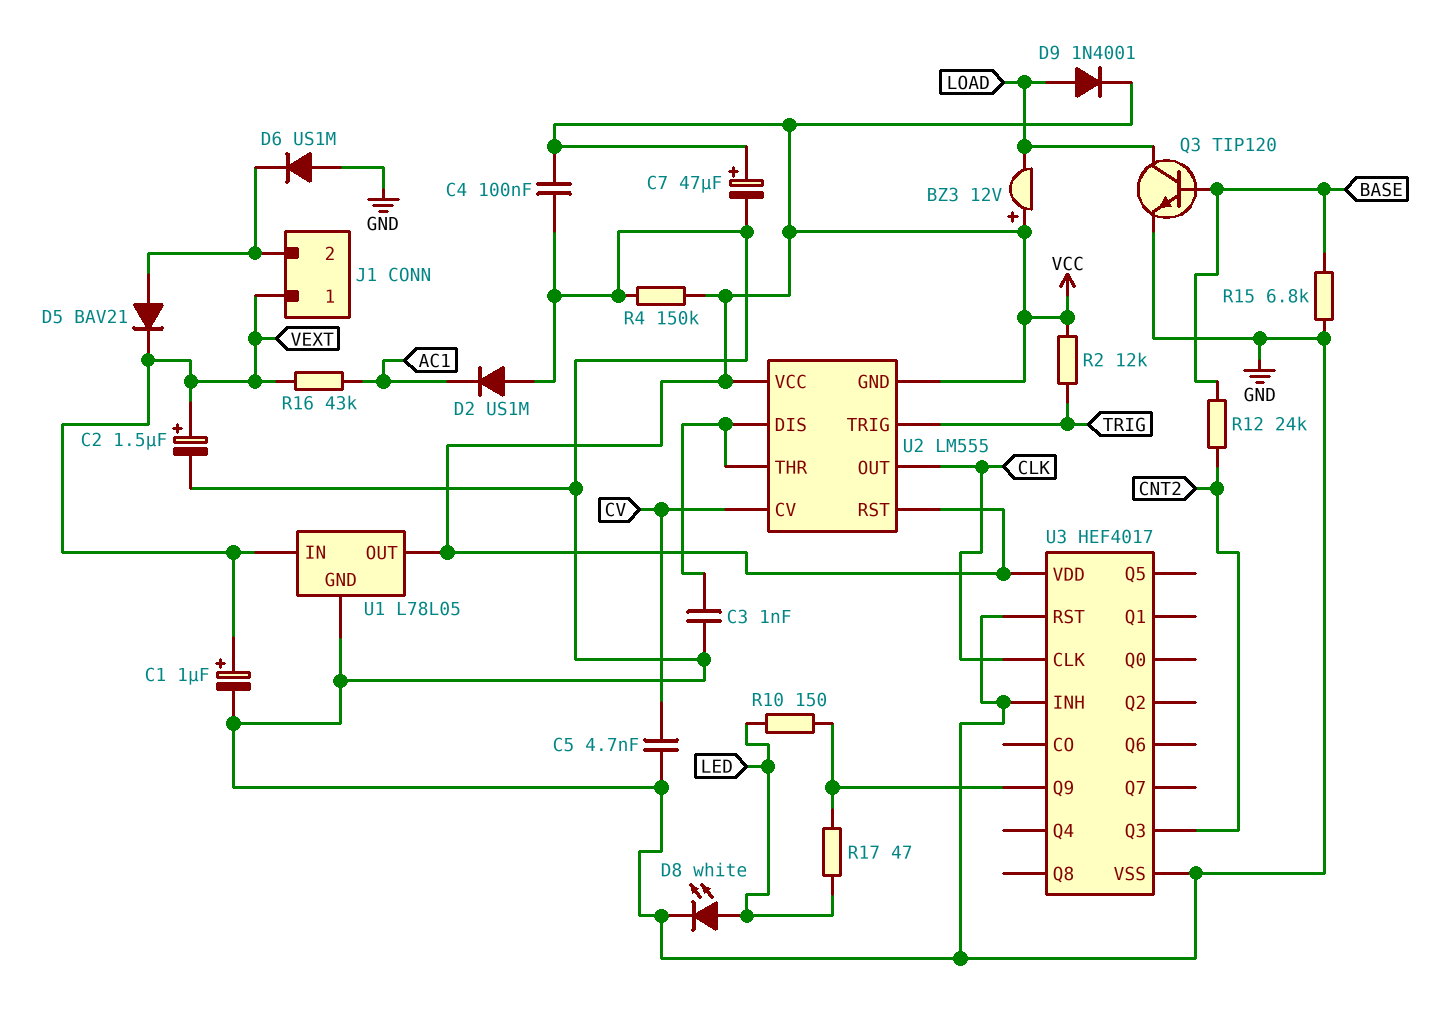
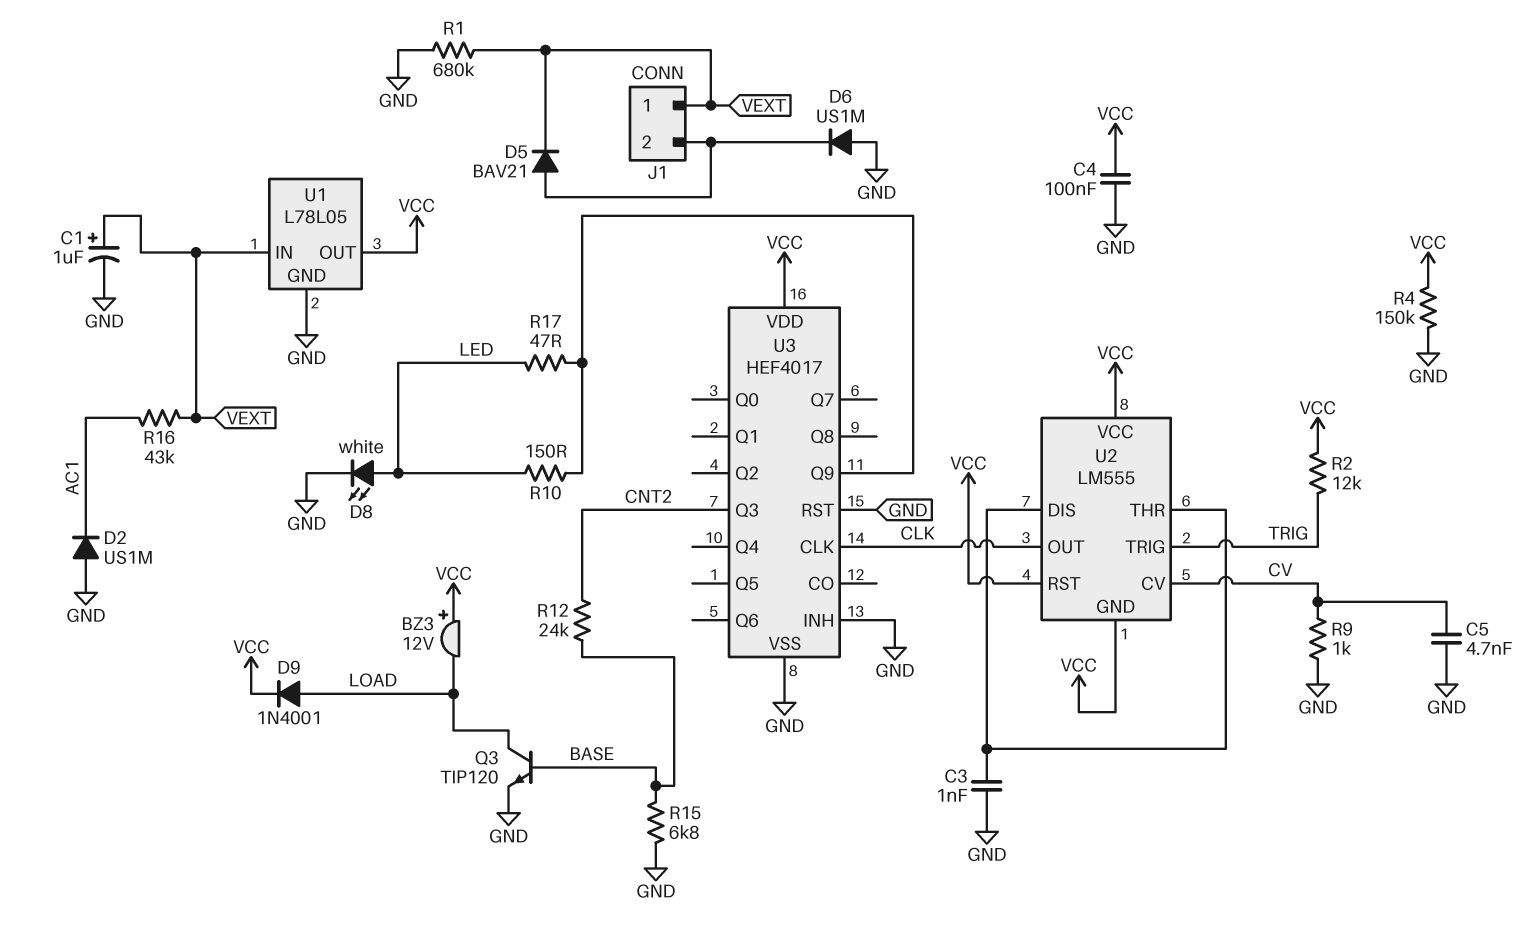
C2: 1.5uF (plus VEXT, minus GND) -> none
C7: 47uF (plus VCC, minus GND) -> none
R1: none -> 680k (GND, VEXT)
R9: none -> 1k (CV, GND)

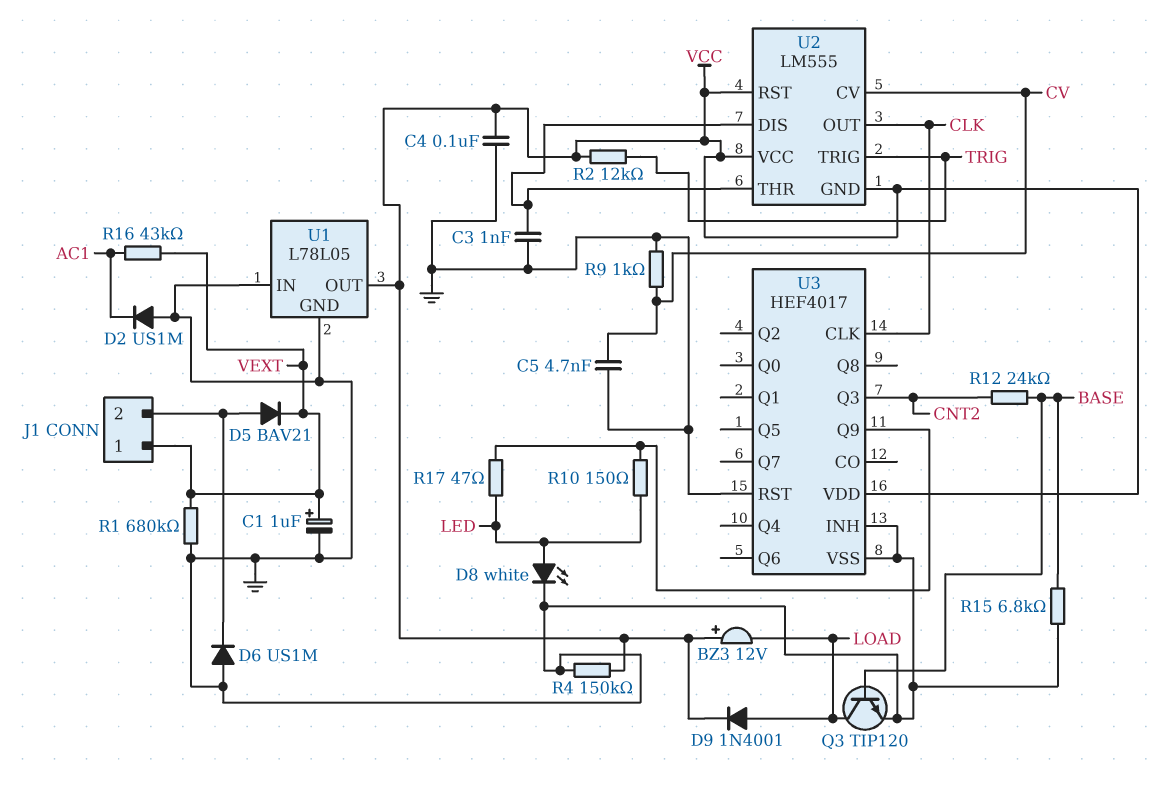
U1 pin IN: VEXT -> GND

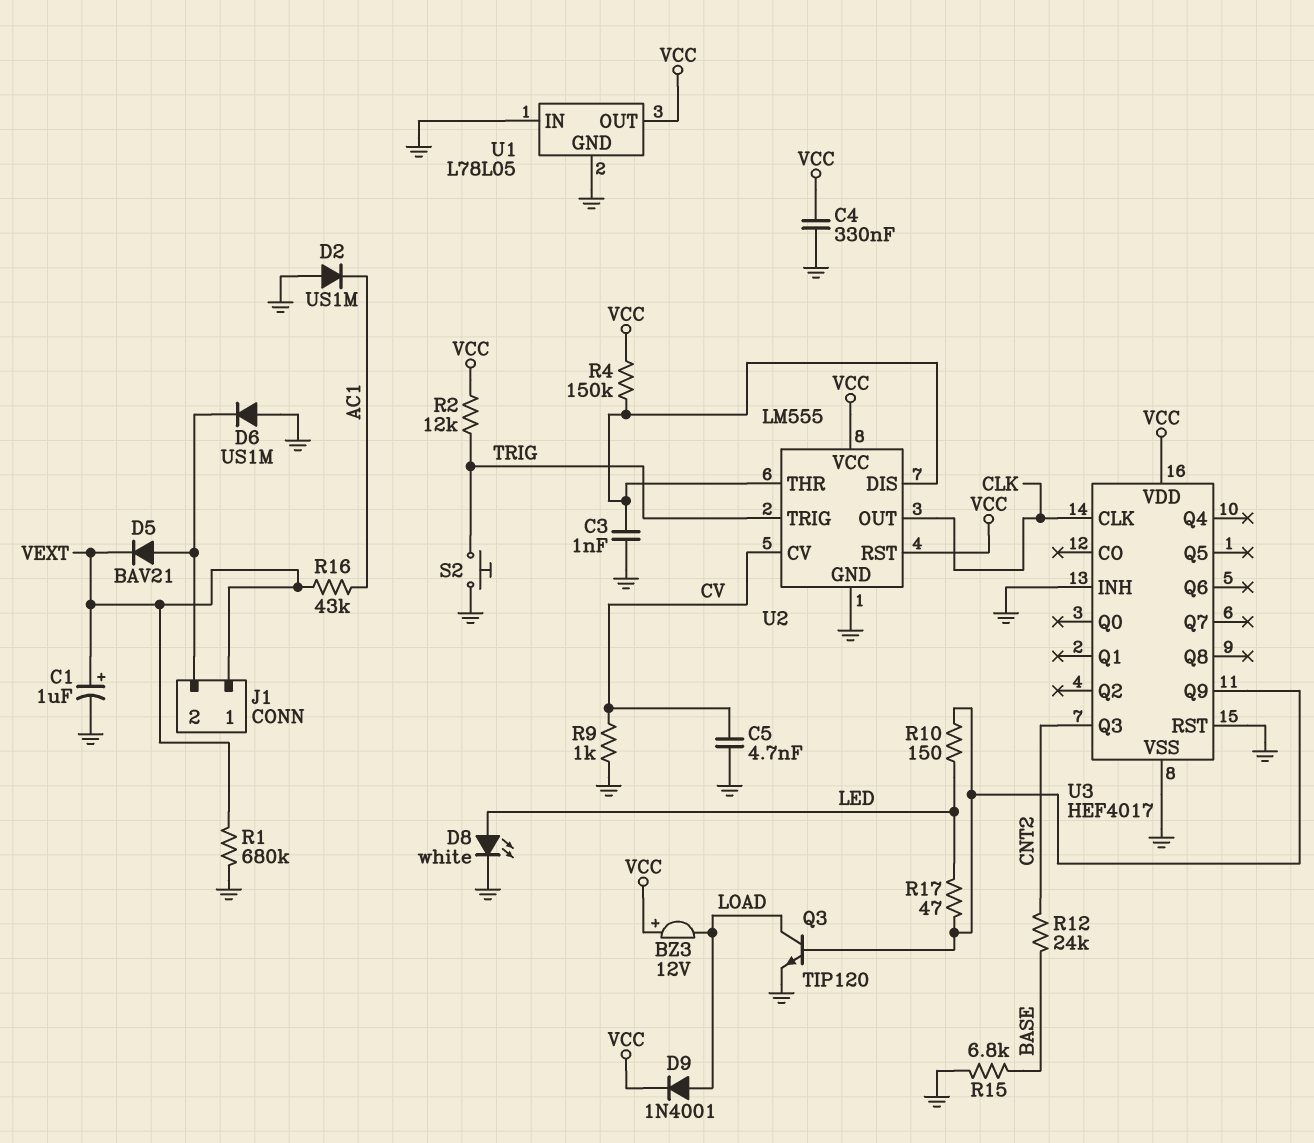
C4: 100nF (GND, VCC) -> 330nF (GND, VCC)
Q3: NPN TIP120 (B BASE, C LOAD, E GND) -> NPN TIP120 (B U3/Q9, C LOAD, E GND)
R4: 150k (GND, VCC) -> 150k (U2/DIS, VCC)
S2: none -> button (GND, TRIG)
U2 pin GND: VCC -> GND

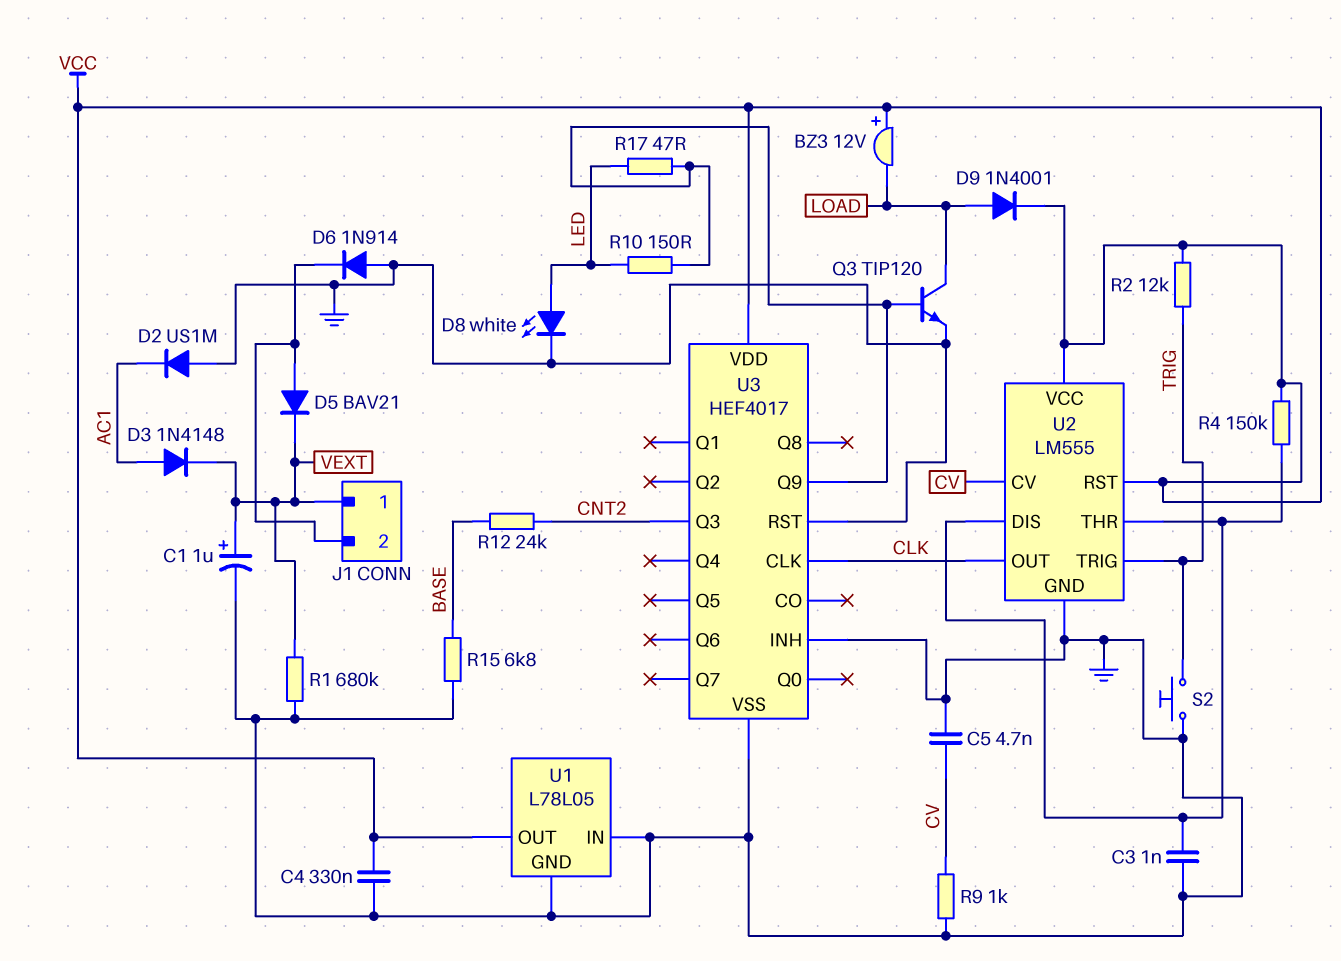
D3: none -> diode 1N4148 (A AC1, K VEXT)
D6: diode US1M (A GND, K J1/2) -> diode 1N914 (A GND, K J1/2)
R16: 43k (AC1, VEXT) -> none

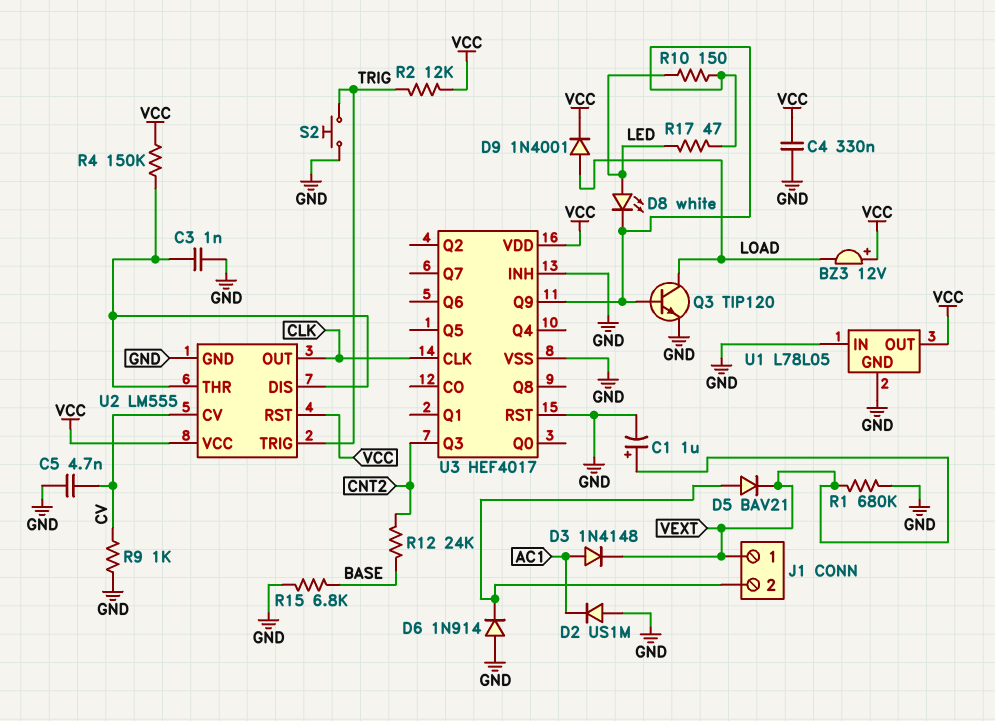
D8: LED white (A LED, K GND) -> LED white (A LED, K U3/Q9)

